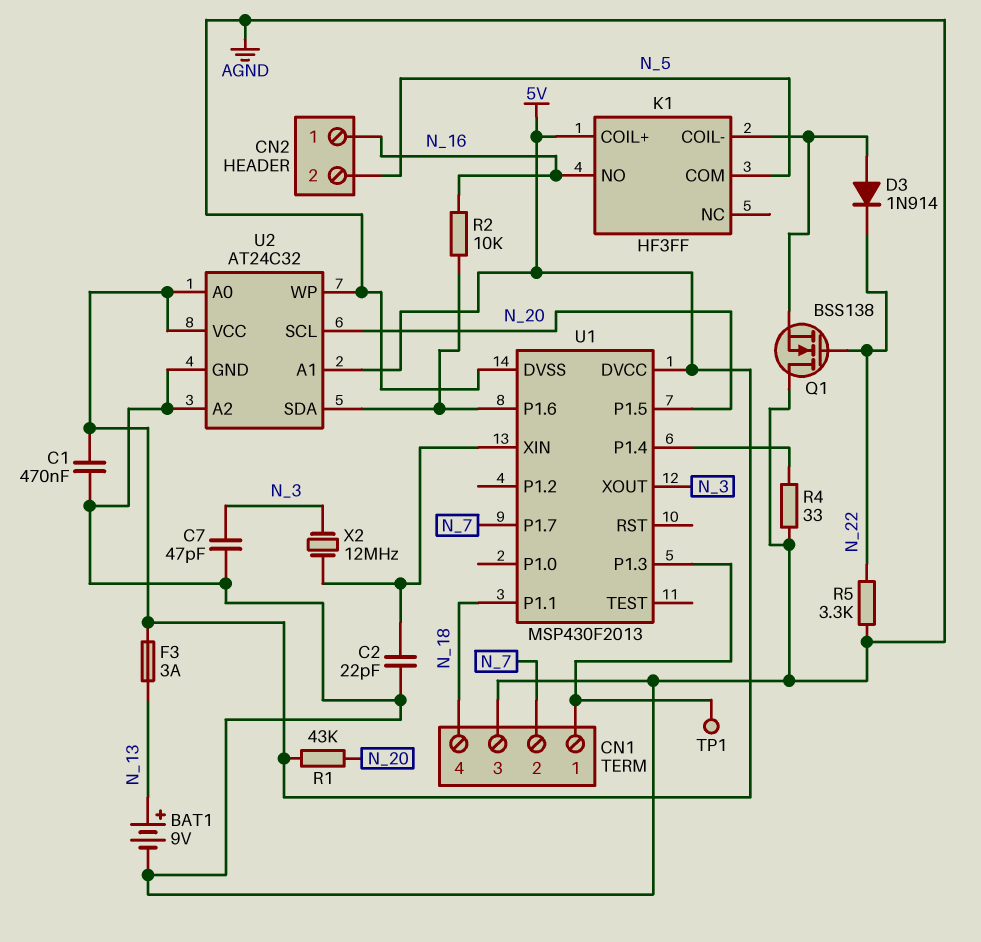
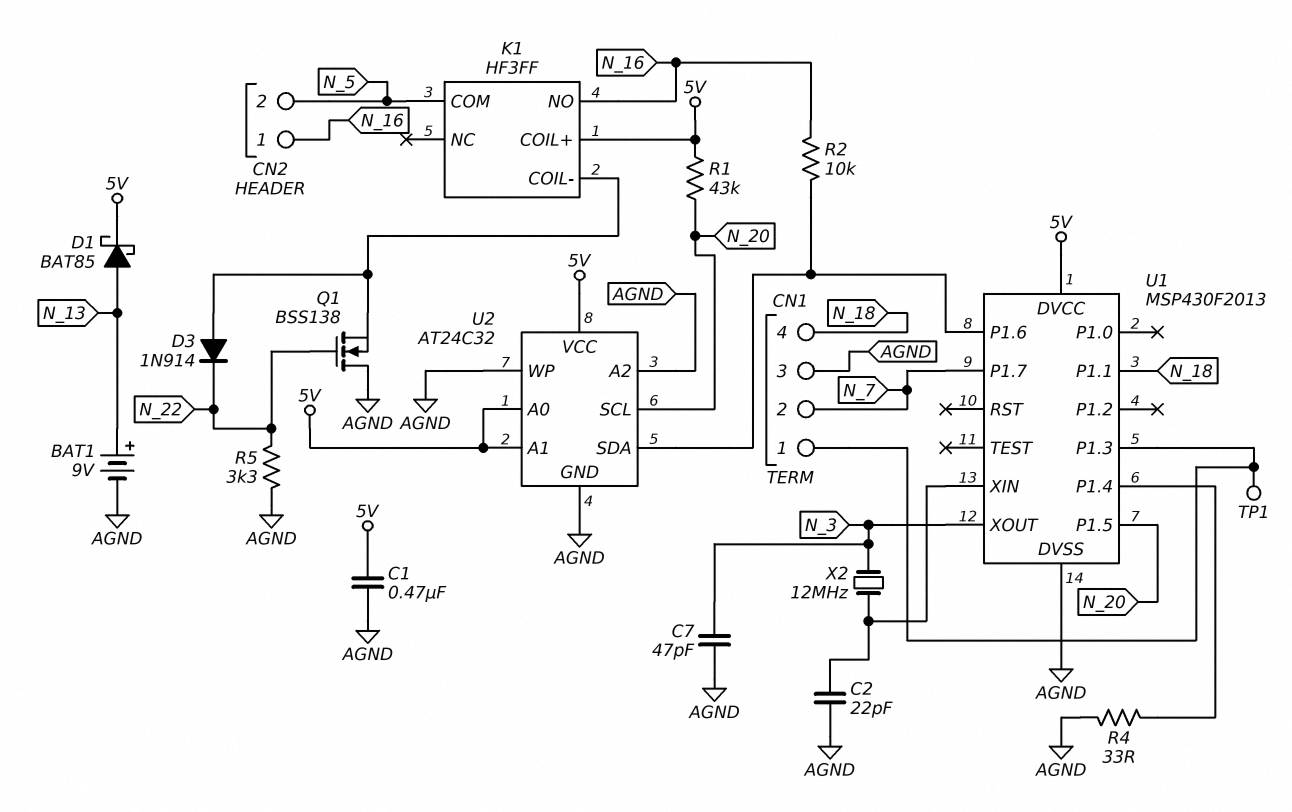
D1: none -> schottky BAT85 (A N_13, K 5V)
F3: 3A (5V, N_13) -> none

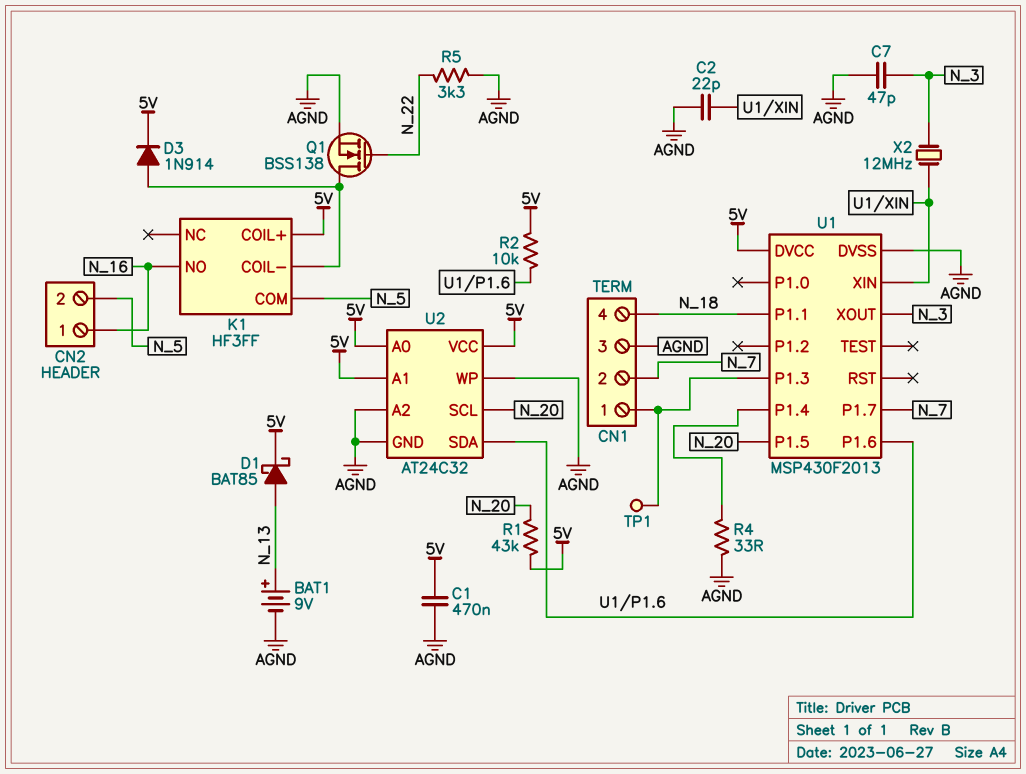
D3: diode 1N914 (A K1/COIL-, K N_22) -> diode 1N914 (A K1/COIL-, K 5V)
Q1: NMOS BSS138 (G N_22, D AGND, S K1/COIL-) -> NMOS BSS138 (G N_22, D K1/COIL-, S AGND)
R2: 10k (N_16, U1/P1.6) -> 10k (5V, U1/P1.6)

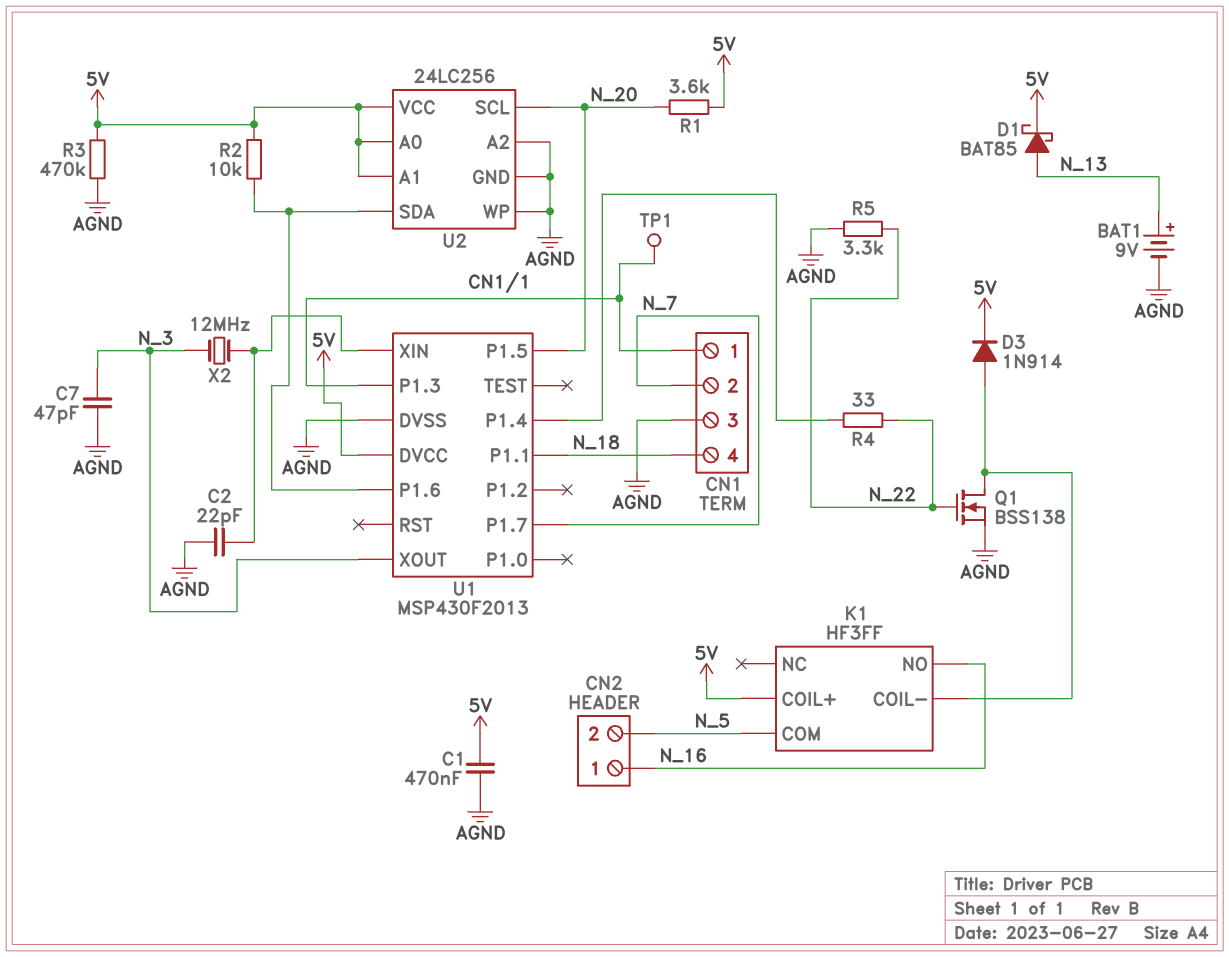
R1: 43k (5V, N_20) -> 3.6k (5V, N_20)
R3: none -> 470k (5V, AGND)
R4: 33 (AGND, U1/P1.4) -> 33 (N_22, U1/P1.4)
U2: AT24C32 -> 24LC256

